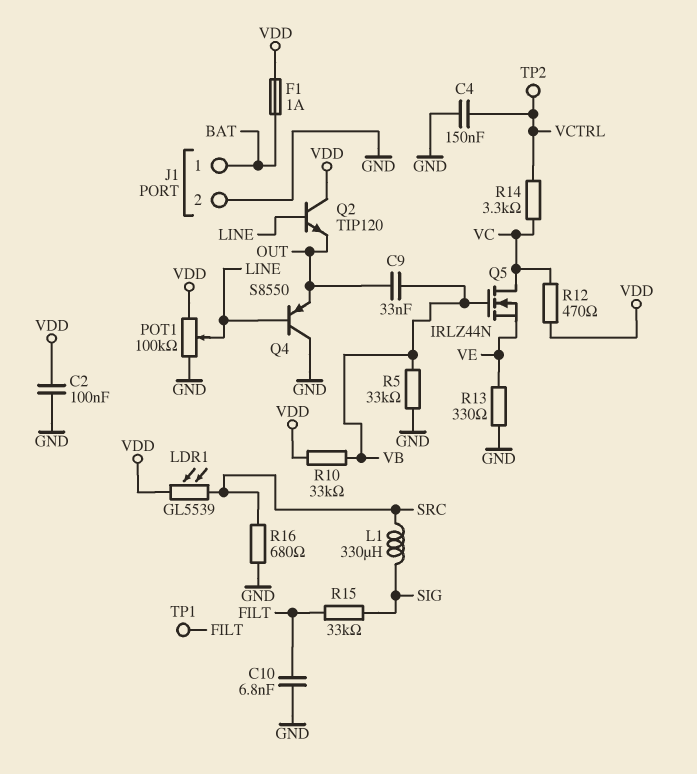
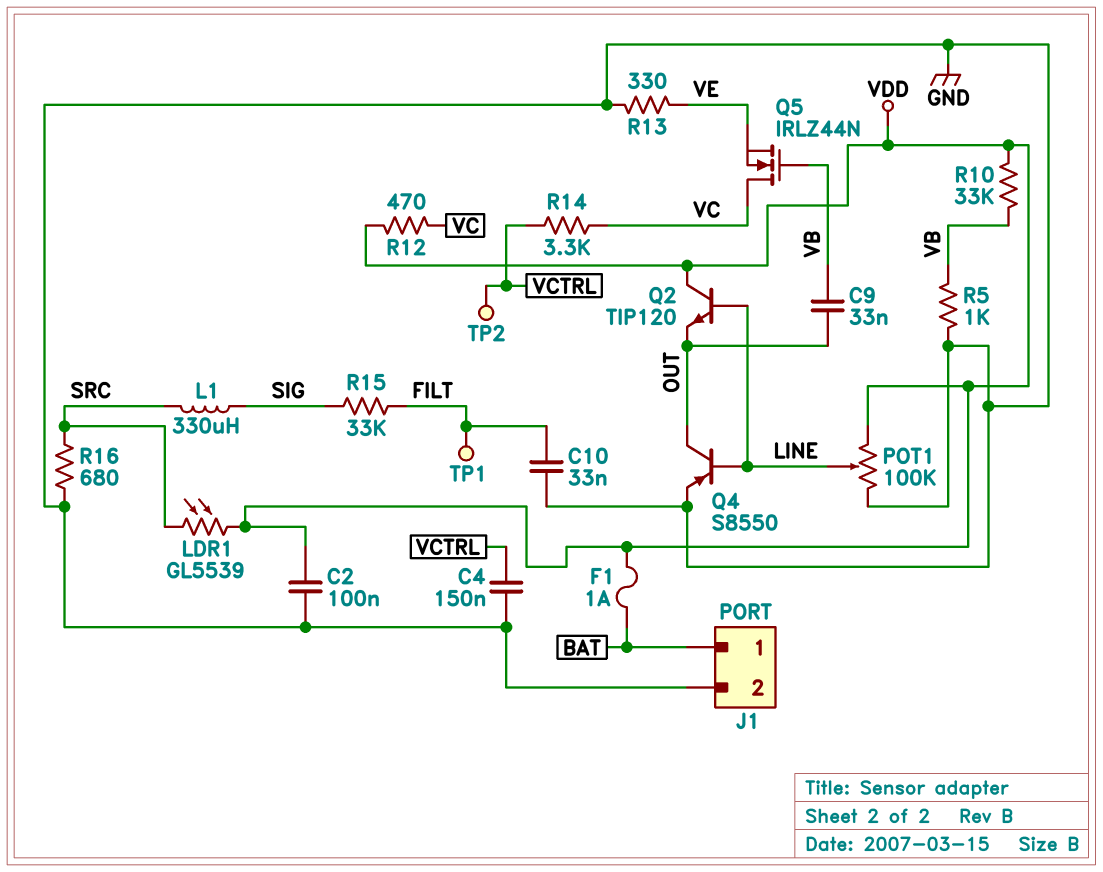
C10: 6.8nF (FILT, GND) -> 33nF (FILT, GND)
Q4: PNP S8550 (B LINE, C GND, E OUT) -> PNP S8550 (B LINE, C OUT, E GND)
R5: 33k (GND, VB) -> 1k (GND, VB)

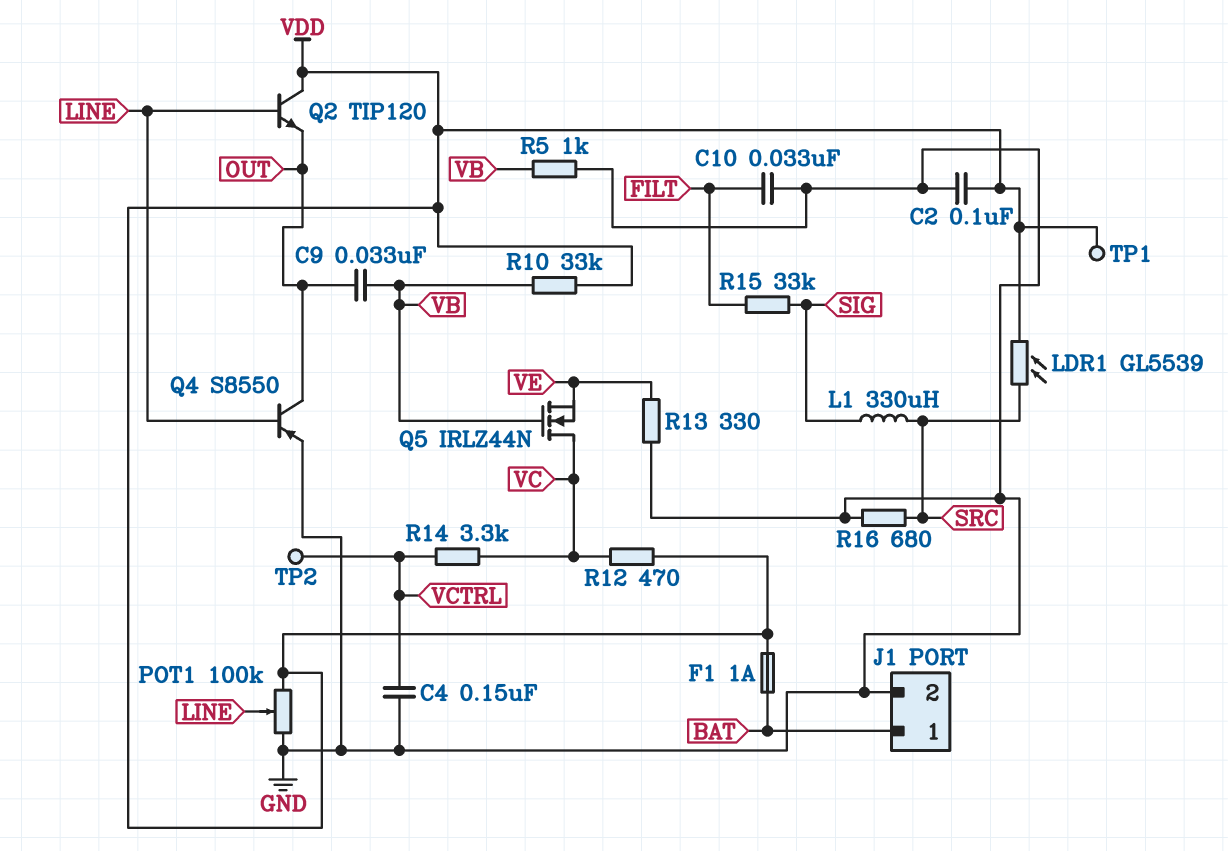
TP1: test point (FILT) -> test point (VDD)

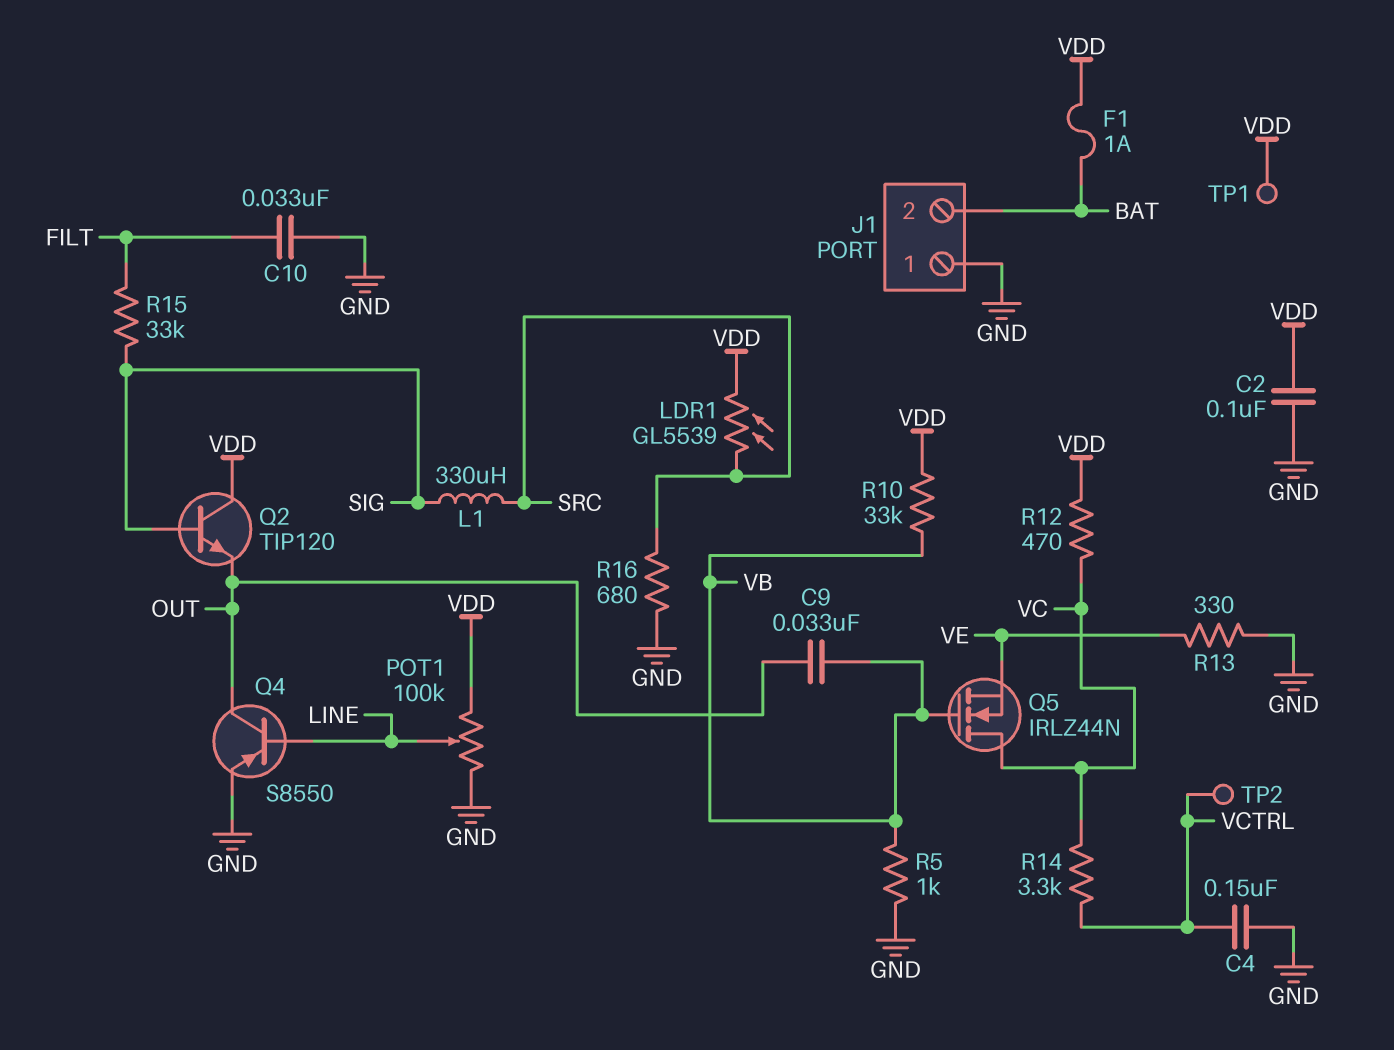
J1 pin 1: BAT -> GND
J1 pin 2: GND -> BAT
Q2: NPN TIP120 (B LINE, C VDD, E OUT) -> NPN TIP120 (B SIG, C VDD, E OUT)

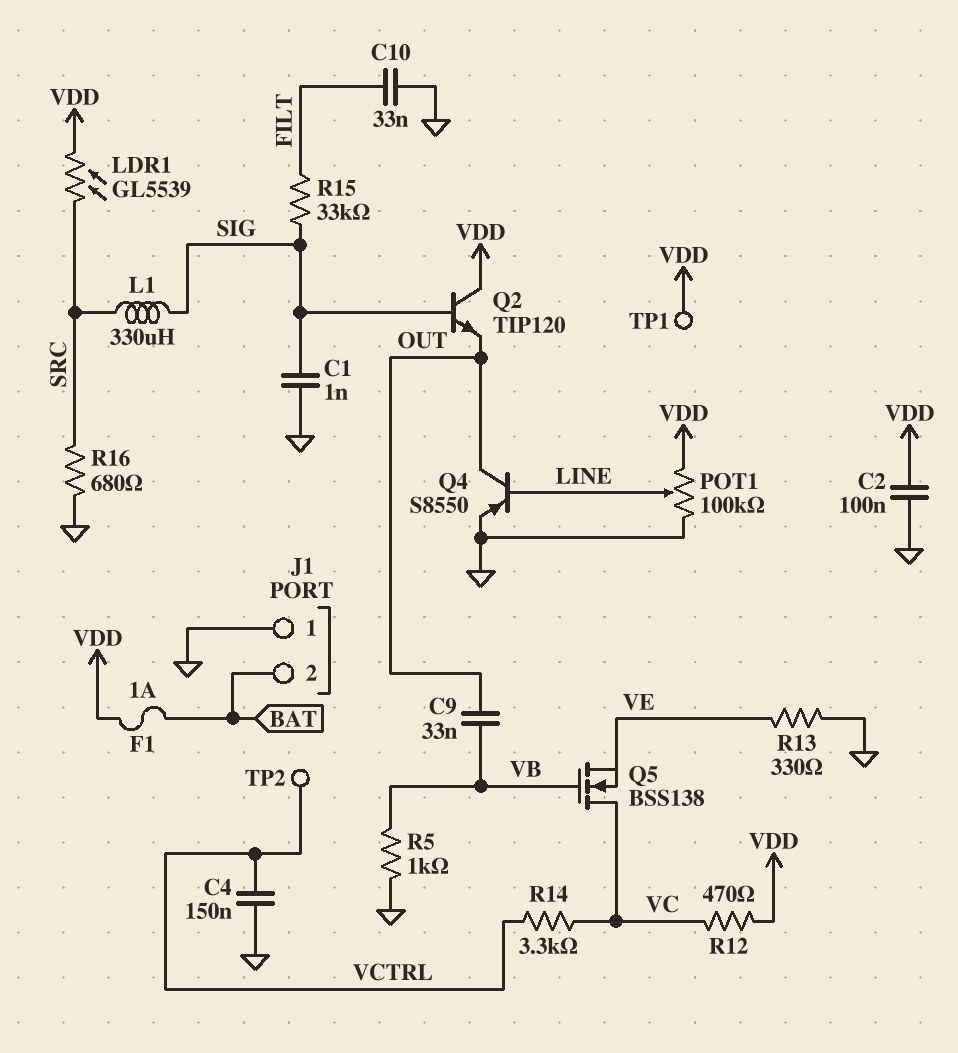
C1: none -> 1nF (GND, SIG)
Q5: NMOS IRLZ44N (G VB, D VC, S VE) -> NMOS BSS138 (G VB, D VC, S VE)
R10: 33k (VB, VDD) -> none

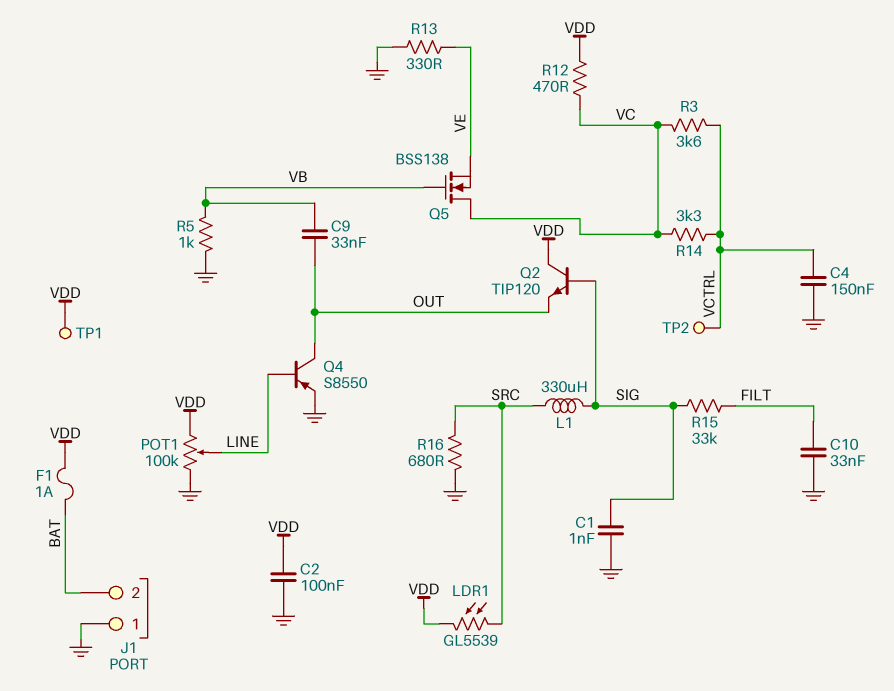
R3: none -> 3.6k (VC, VCTRL)

